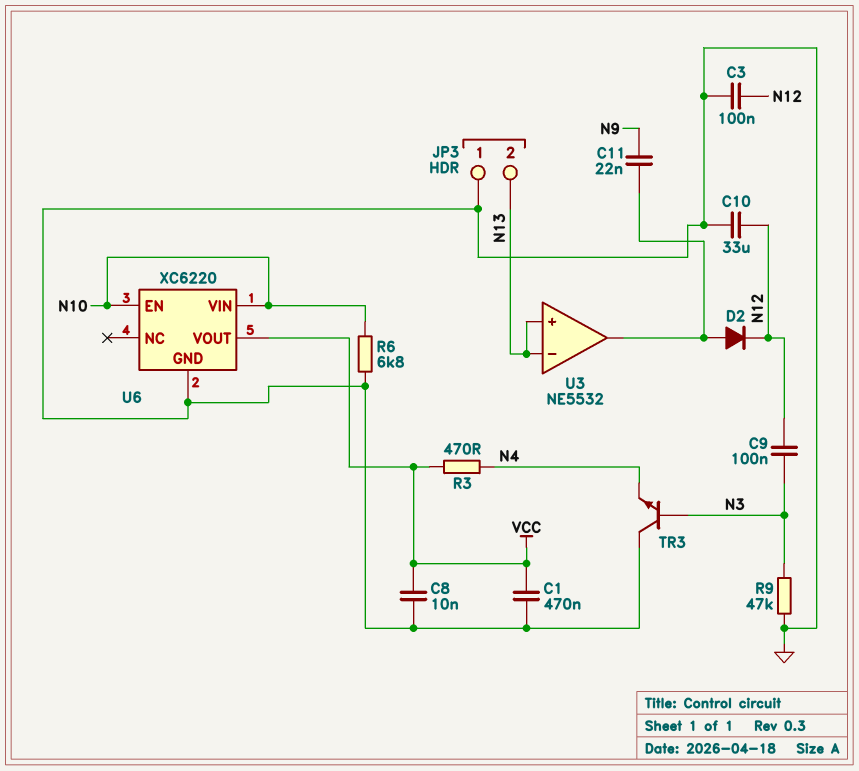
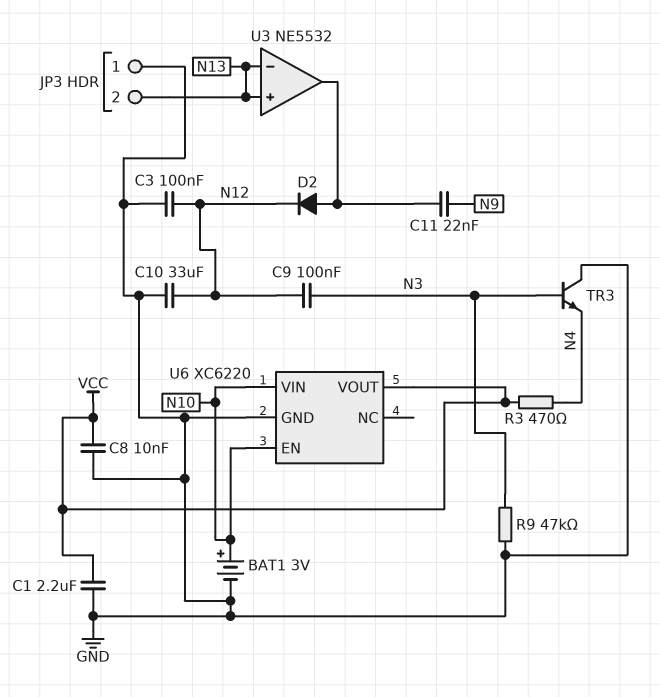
BAT1: none -> 3V (plus N10, minus GND)
C1: 470nF (GND, VCC) -> 2.2uF (GND, VCC)
R6: 6.8k (GND, N10) -> none

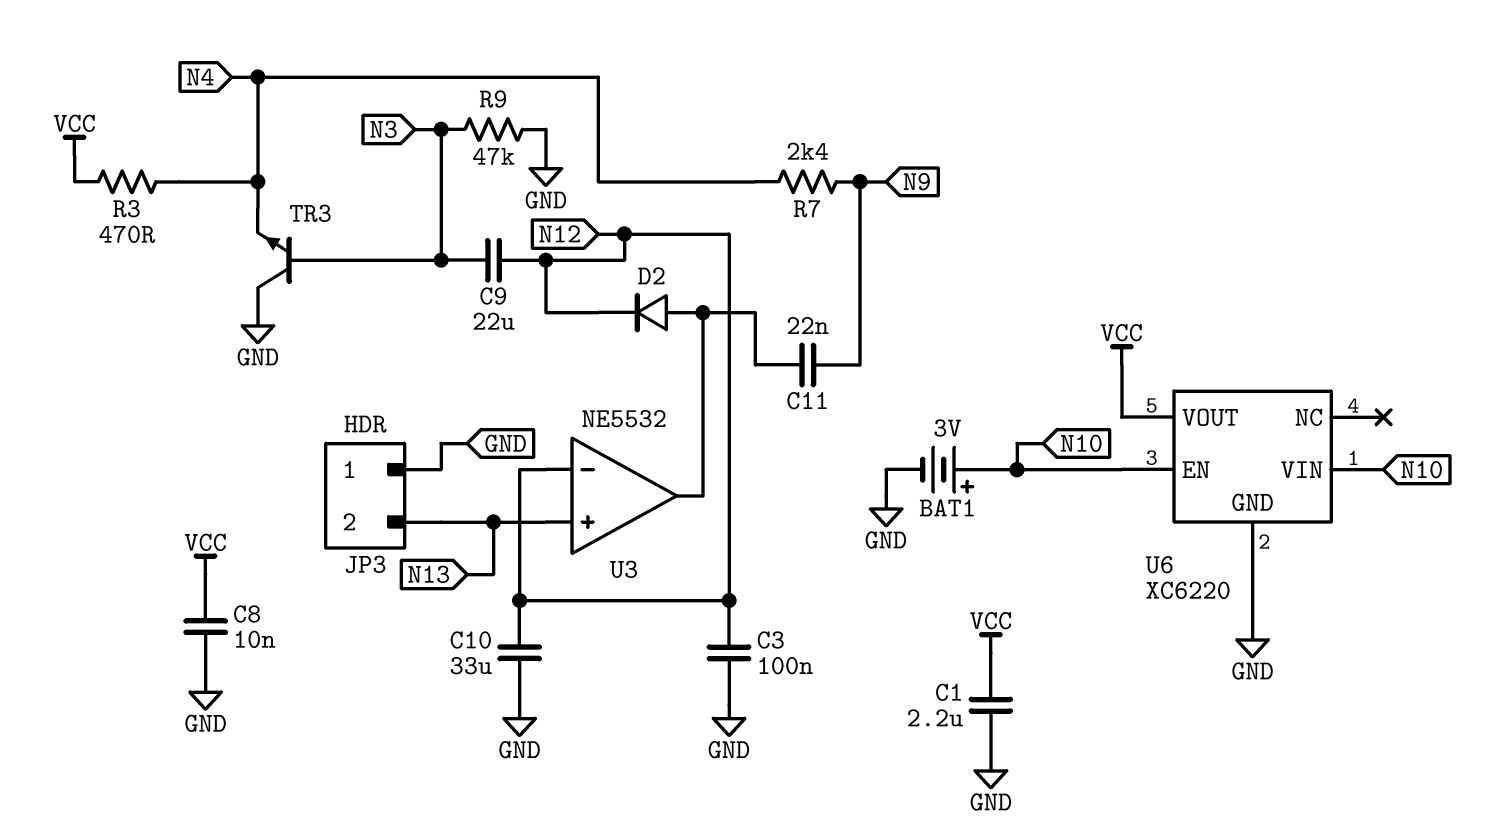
C9: 100nF (N3, N12) -> 22uF (N3, N12)
R7: none -> 2.4k (N4, N9)
U3 pin in-: N13 -> N12

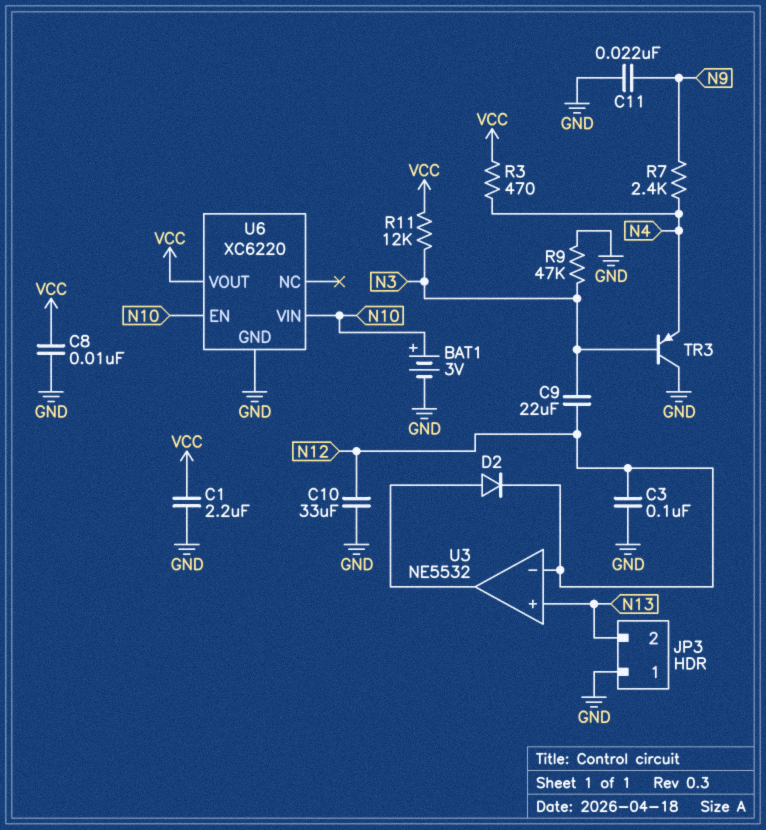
C11: 22nF (N9, U3/out) -> 22nF (GND, N9)
R11: none -> 12k (N3, VCC)
TR3: NPN (B N3, C GND, E N4) -> PNP (B N3, C GND, E N4)

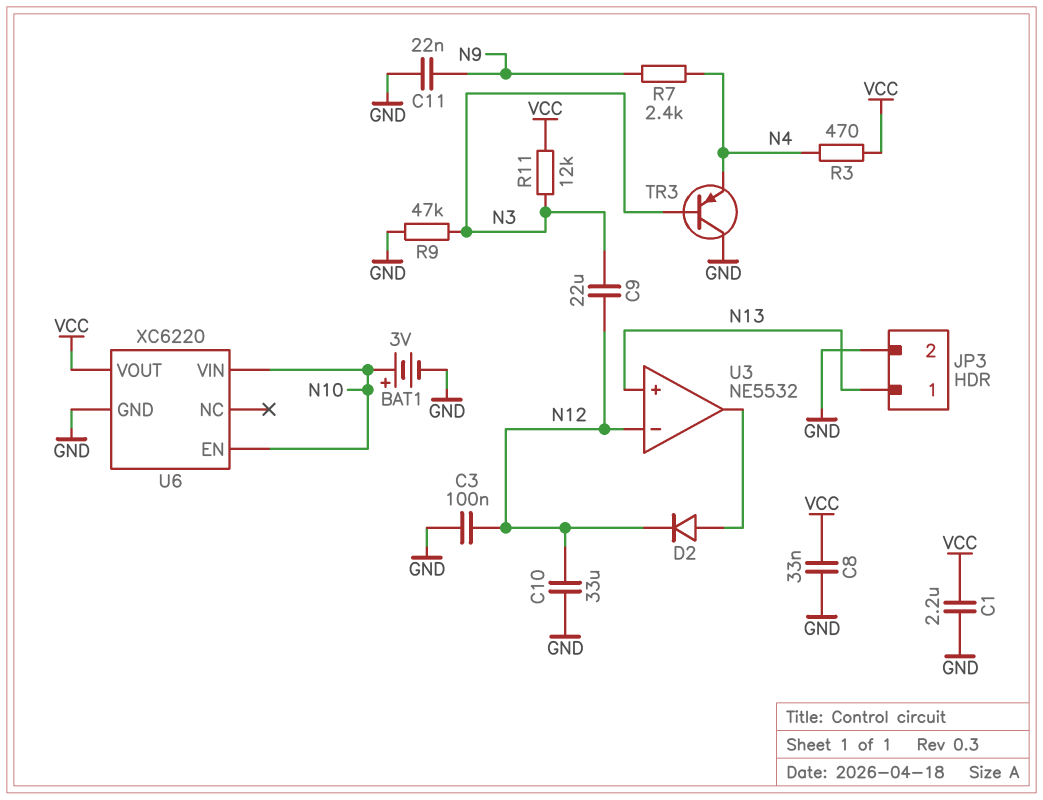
C8: 10nF (GND, VCC) -> 33nF (GND, VCC)
JP3 pin 1: GND -> N13
JP3 pin 2: N13 -> GND

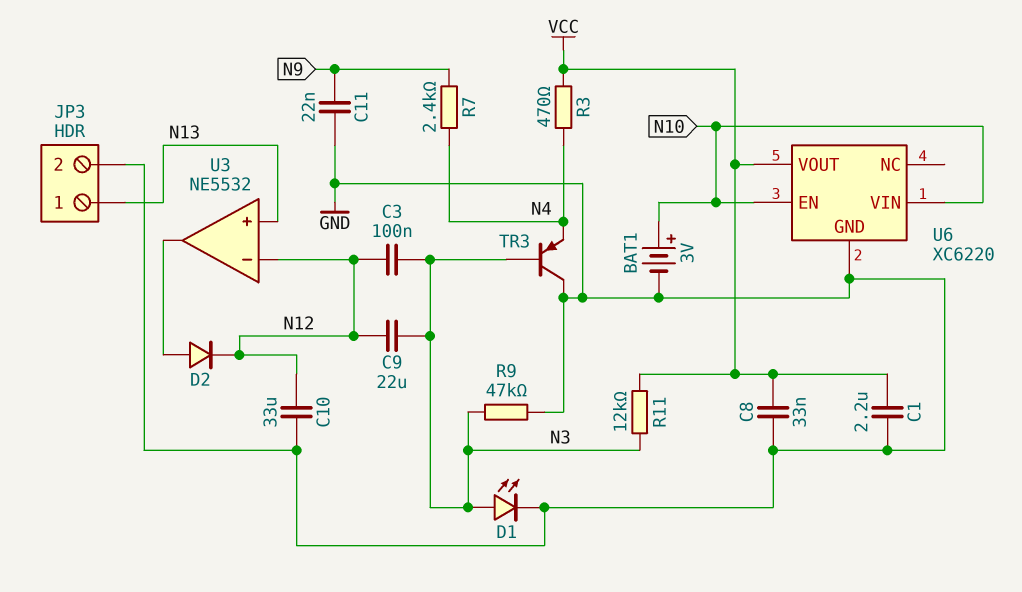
C3: 100nF (GND, N12) -> 100nF (N3, N12)
D1: none -> LED (A N3, K GND)

